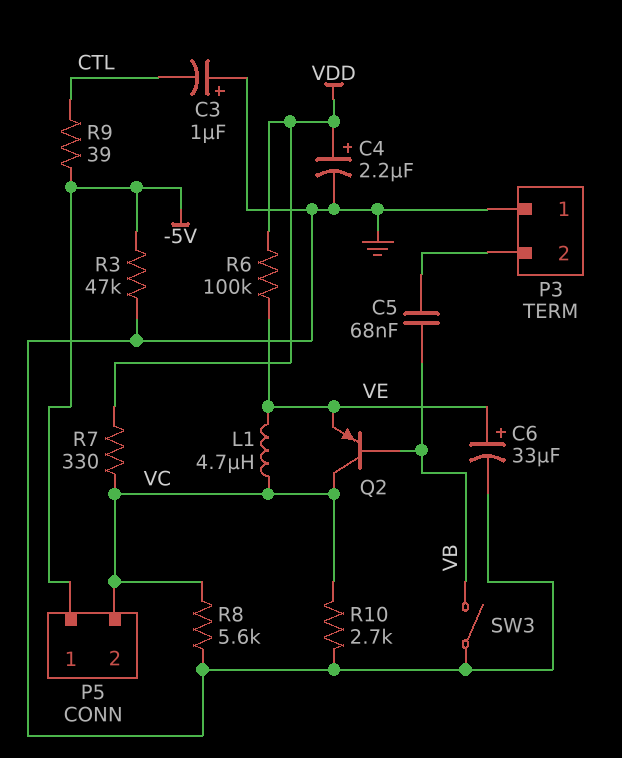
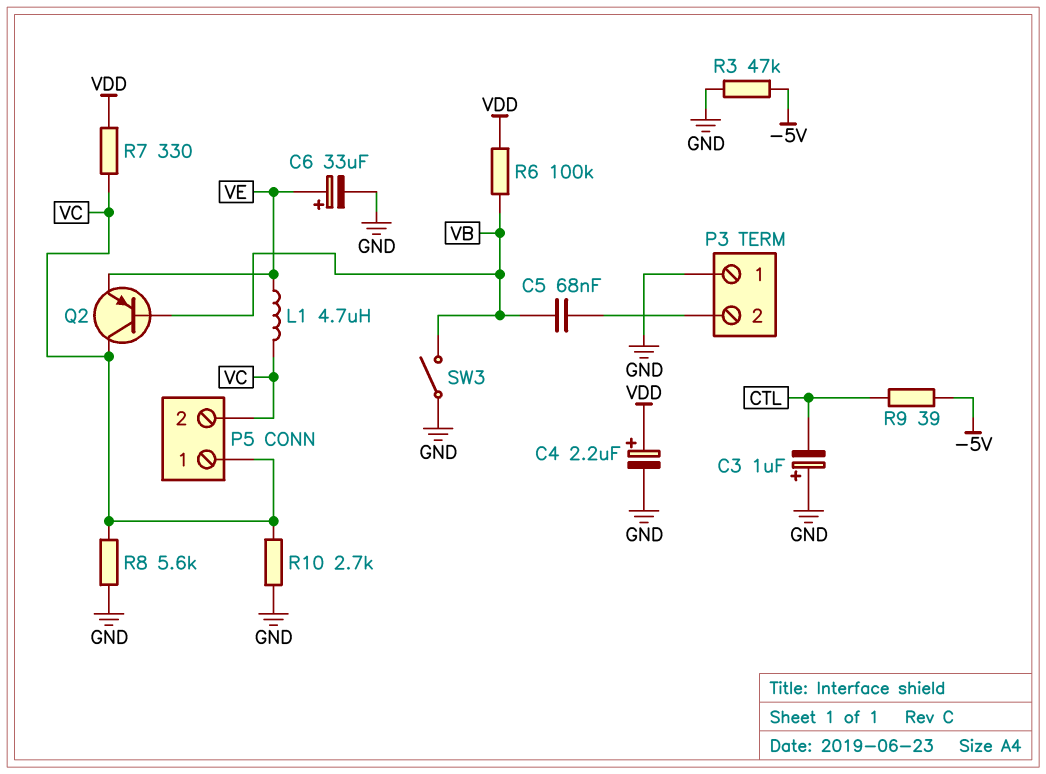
P5 pin 1: -5V -> VC
R6: 100k (VDD, VE) -> 100k (VB, VDD)

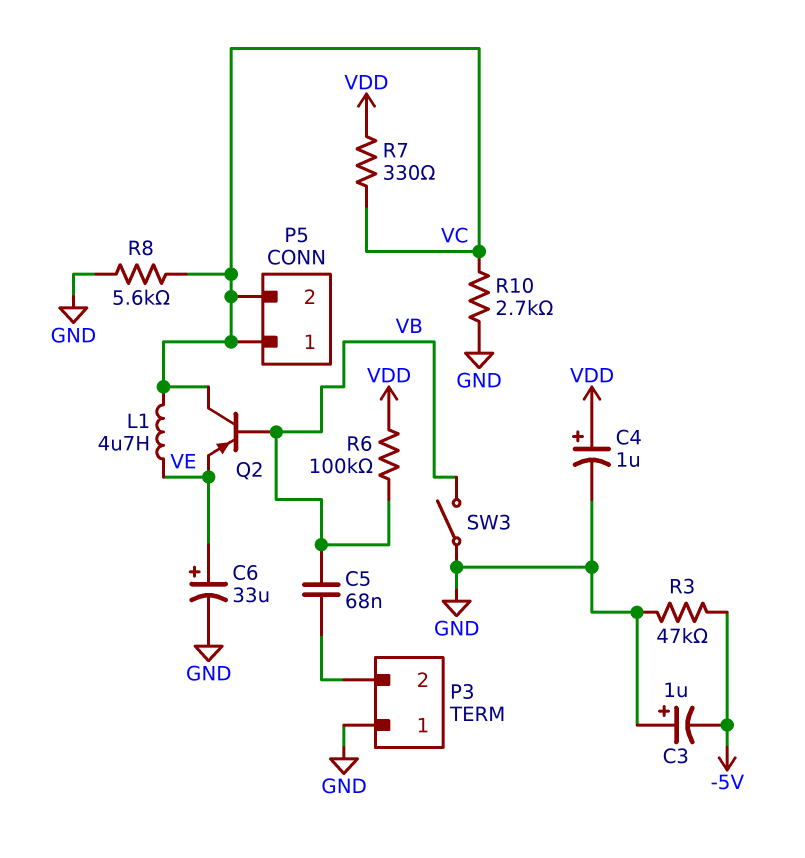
C3: 1uF (plus GND, minus CTL) -> 1uF (plus GND, minus -5V)
C4: 2.2uF (plus VDD, minus GND) -> 1uF (plus VDD, minus GND)
R9: 39 (-5V, CTL) -> none

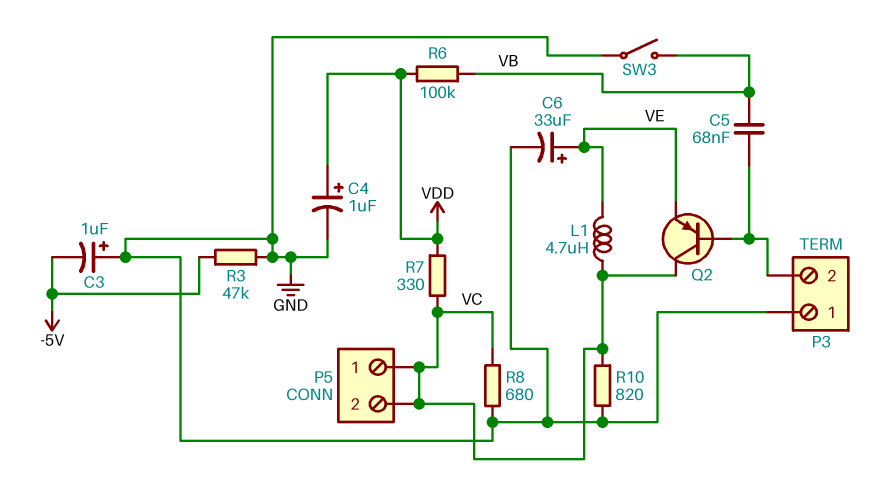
Q2: PNP (B VB, C VC, E VE) -> PNP (B P3/2, C VC, E VE)
R8: 5.6k (GND, VC) -> 680 (GND, VC)
R10: 2.7k (GND, VC) -> 820 (GND, VC)

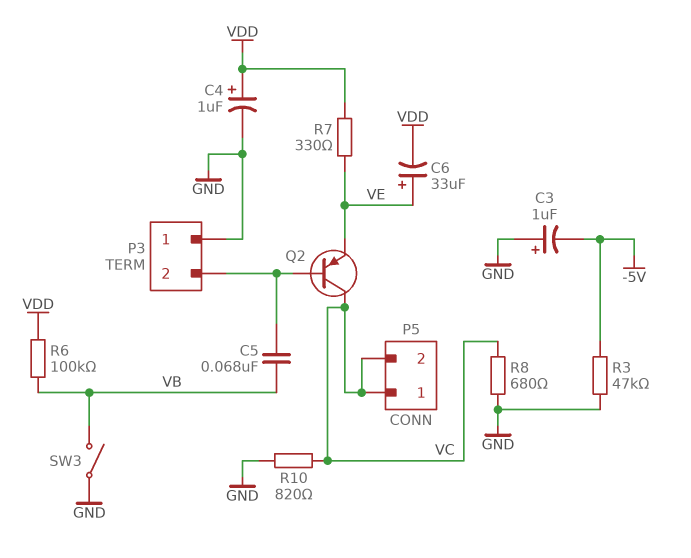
C6: 33uF (plus VE, minus GND) -> 33uF (plus VE, minus VDD)
L1: 4.7uH (VC, VE) -> none
R7: 330 (VC, VDD) -> 330 (VDD, VE)

